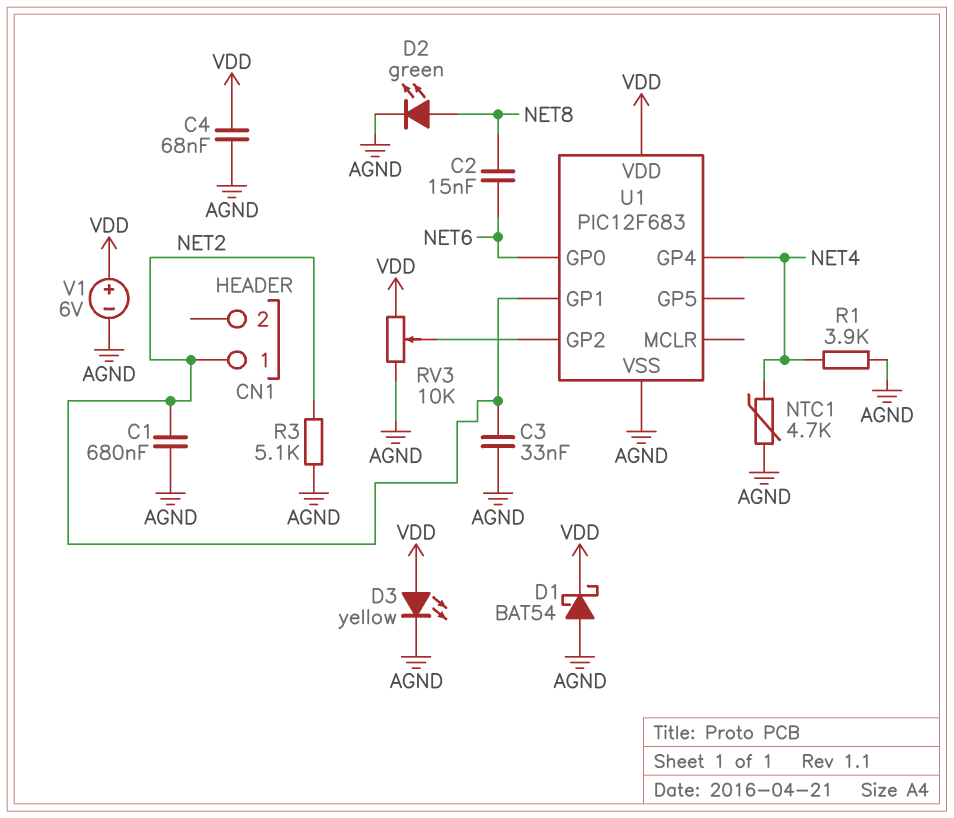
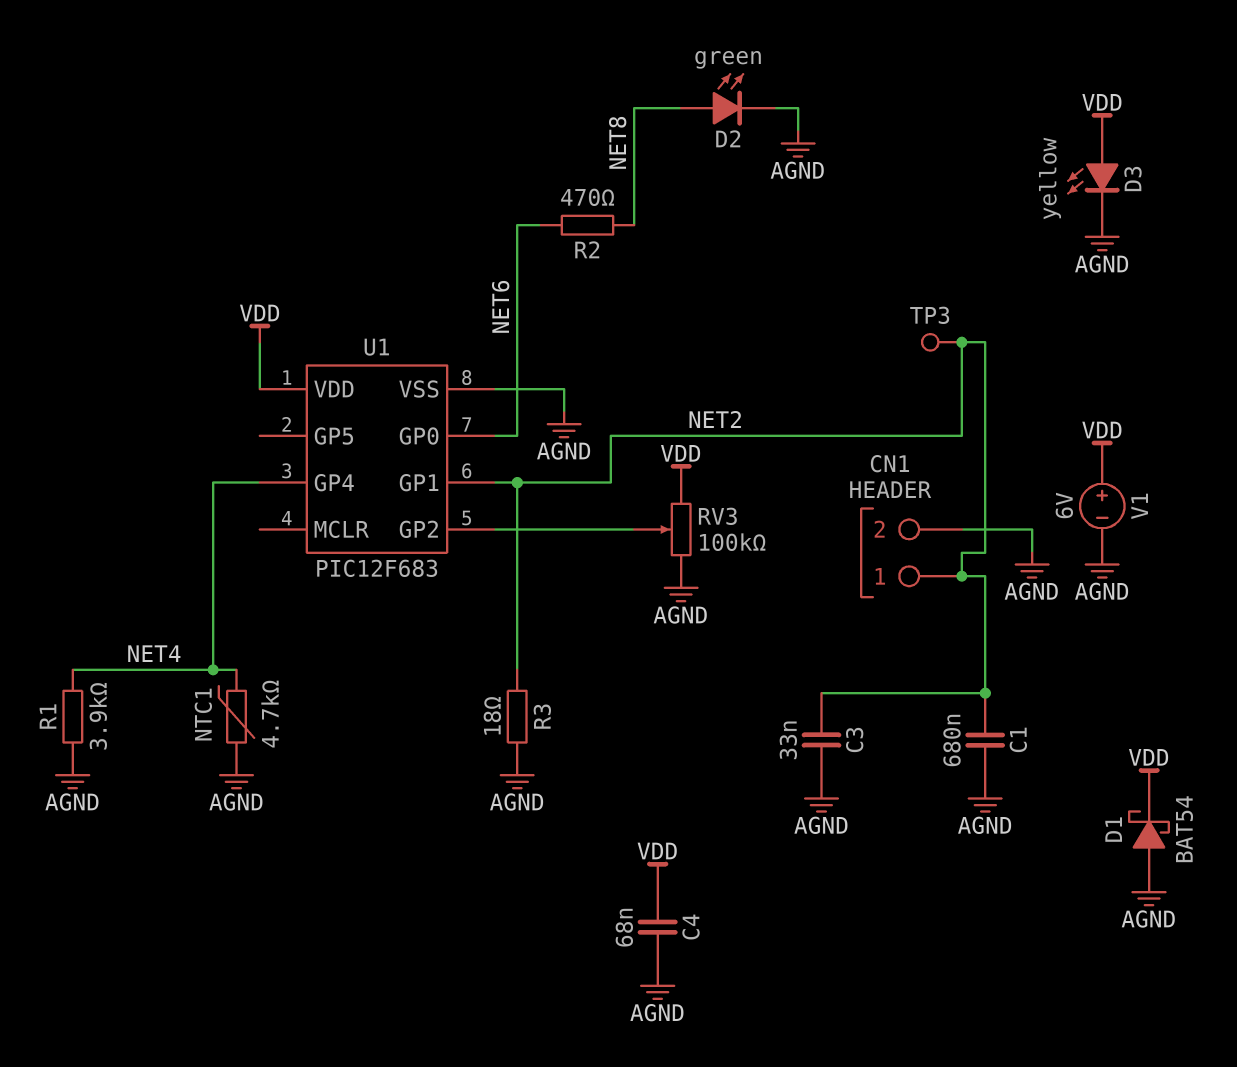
C2: 15nF (NET6, NET8) -> none
CN1 pin 2: none -> AGND
R2: none -> 470 (NET6, NET8)
R3: 5.1k (AGND, NET2) -> 18 (AGND, NET2)
RV3: 10k (AGND, VDD, wiper U1/GP2) -> 100k (AGND, VDD, wiper U1/GP2)
TP3: none -> test point (NET2)

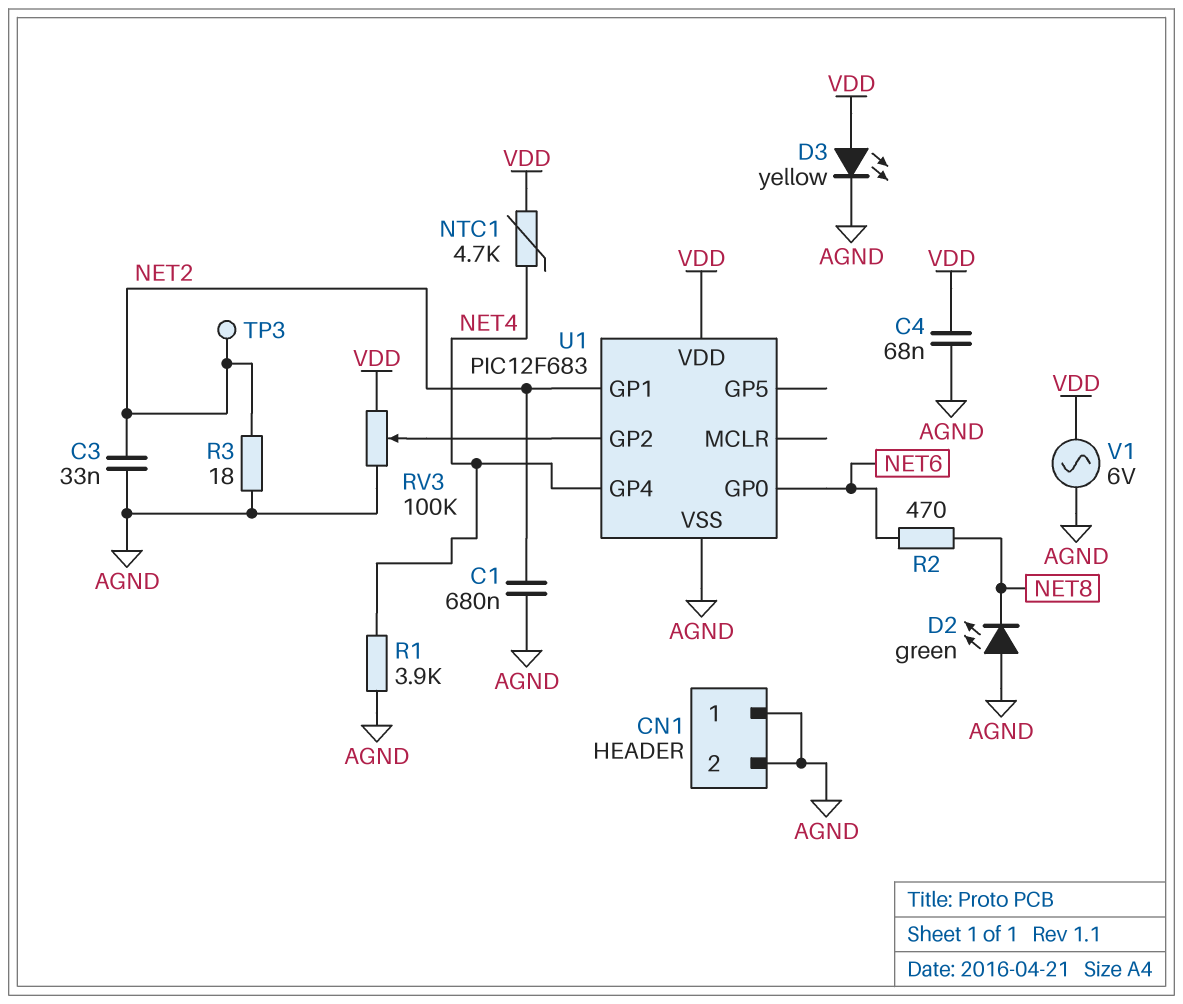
CN1 pin 1: NET2 -> AGND
D1: schottky BAT54 (A AGND, K VDD) -> none
D2: LED green (A NET8, K AGND) -> LED green (A AGND, K NET8)
NTC1: 4.7k (AGND, NET4) -> 4.7k (NET4, VDD)
V1: 6V (plus VDD, minus AGND) -> AC 6V (AGND, VDD)

